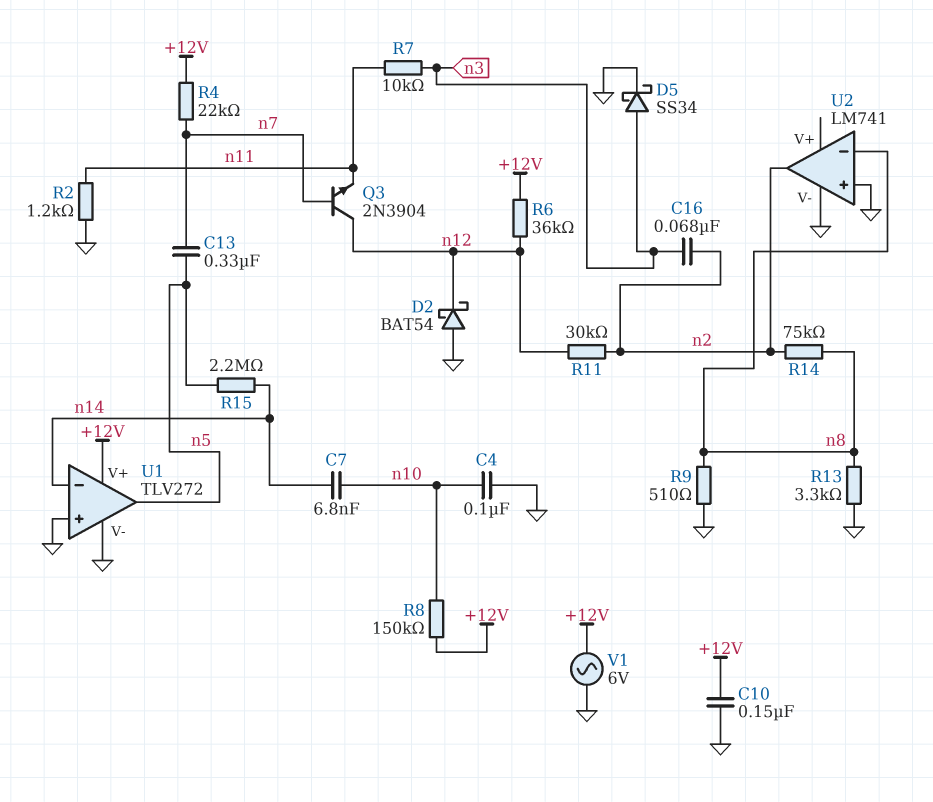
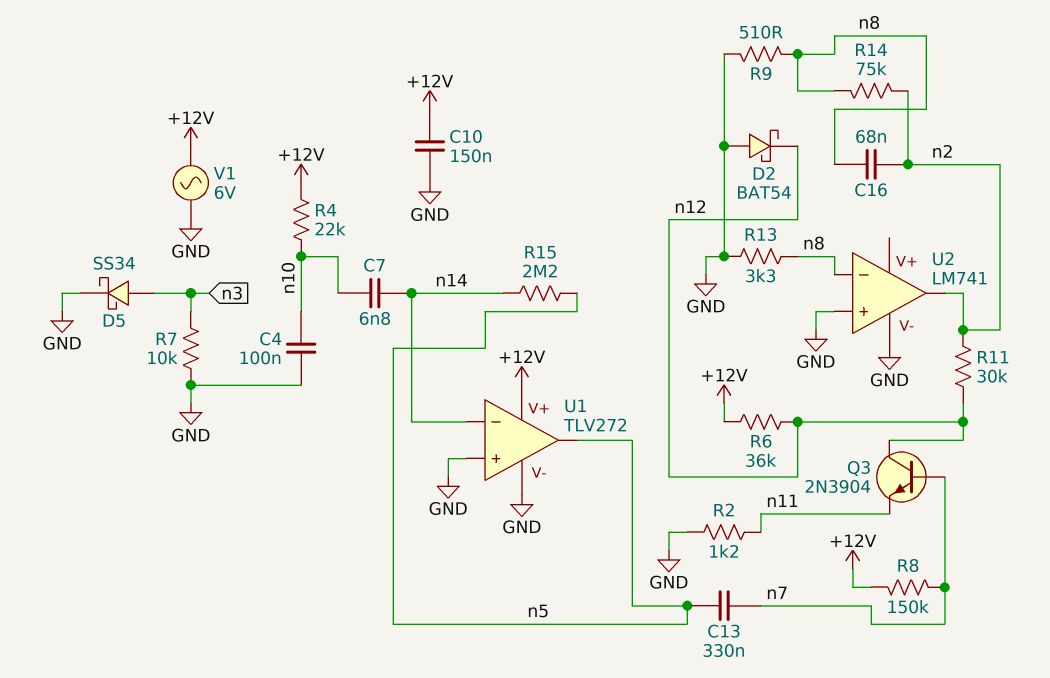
C16: 68nF (n2, n3) -> 68nF (n2, n8)
R4: 22k (+12V, n7) -> 22k (+12V, n10)
R7: 10k (n3, n11) -> 10k (GND, n3)
R8: 150k (+12V, n10) -> 150k (+12V, n7)

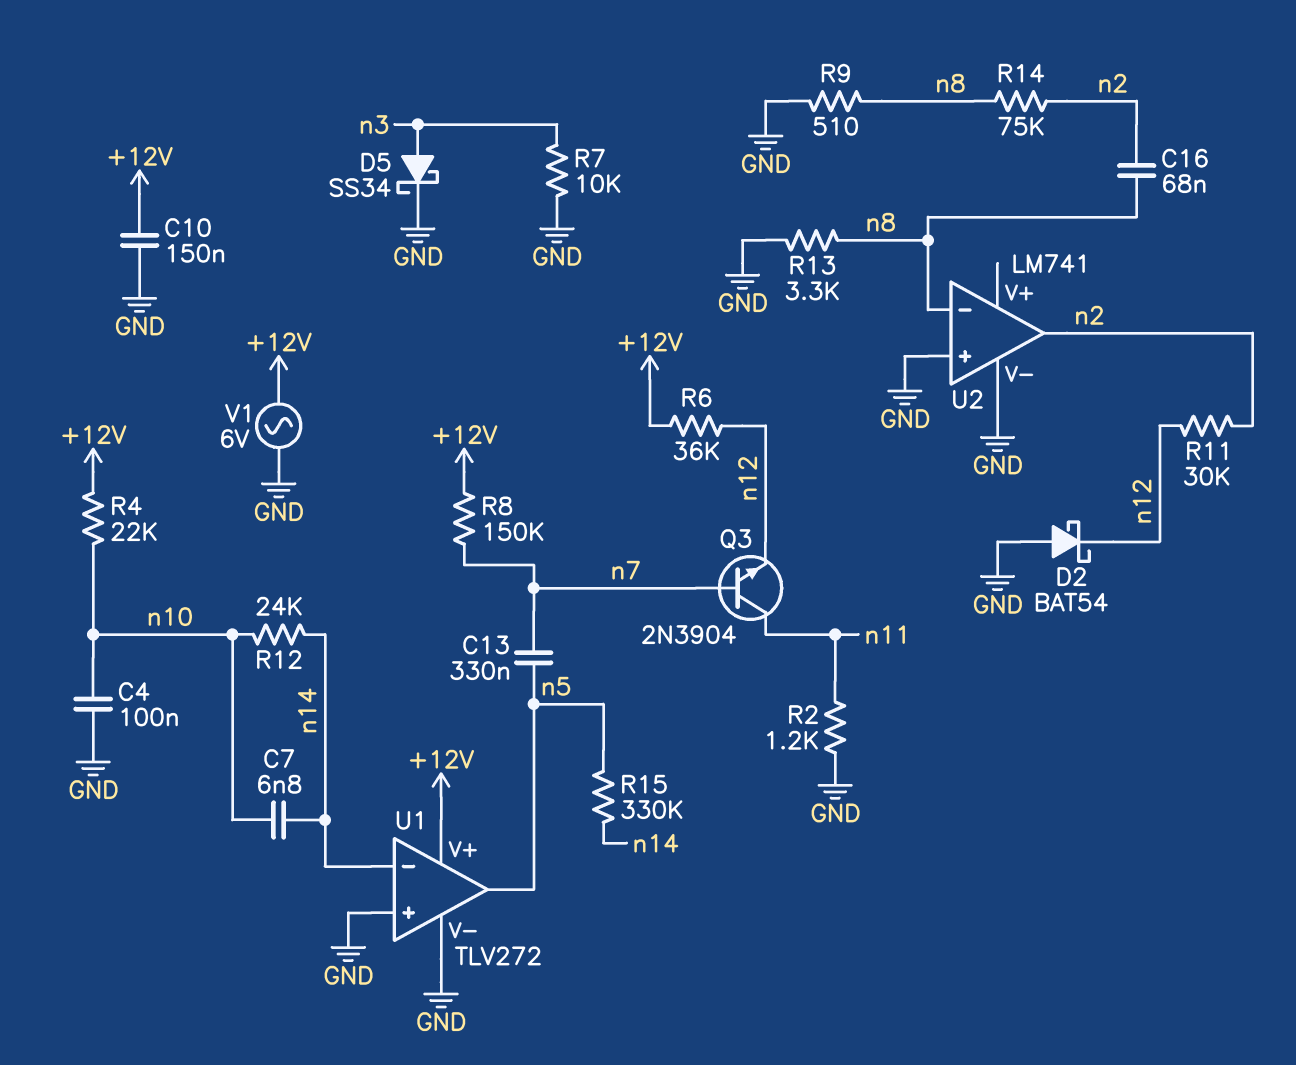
Q3: NPN 2N3904 (B n7, C n12, E n11) -> NPN 2N3904 (B n7, C n11, E n12)
R12: none -> 24k (n10, n14)
R15: 2.2M (n5, n14) -> 330k (n5, n14)

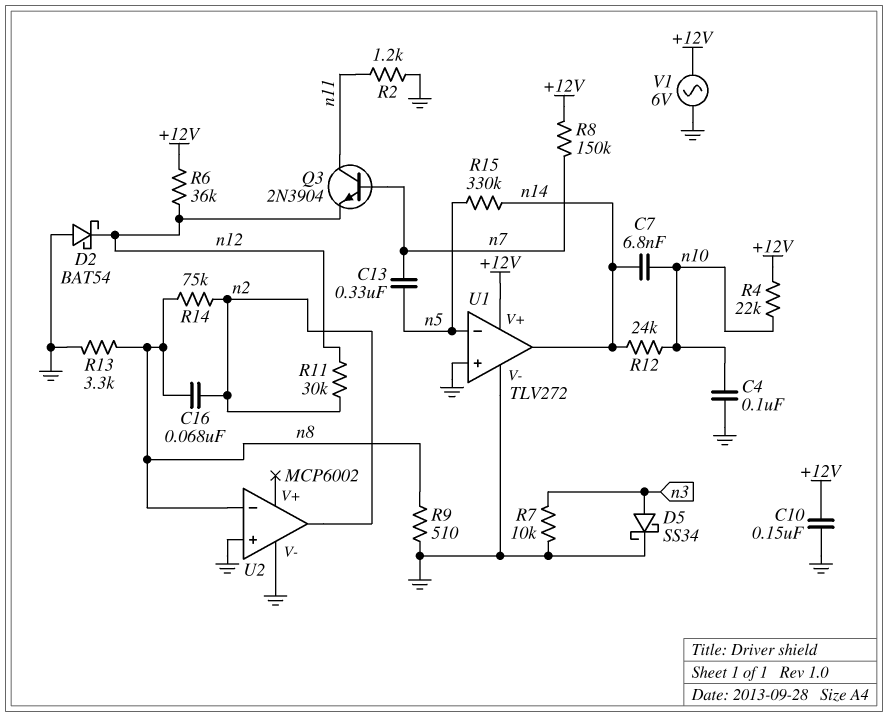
U1 pin in-: n14 -> n5
U1 pin out: n5 -> n14
U2: LM741 -> MCP6002

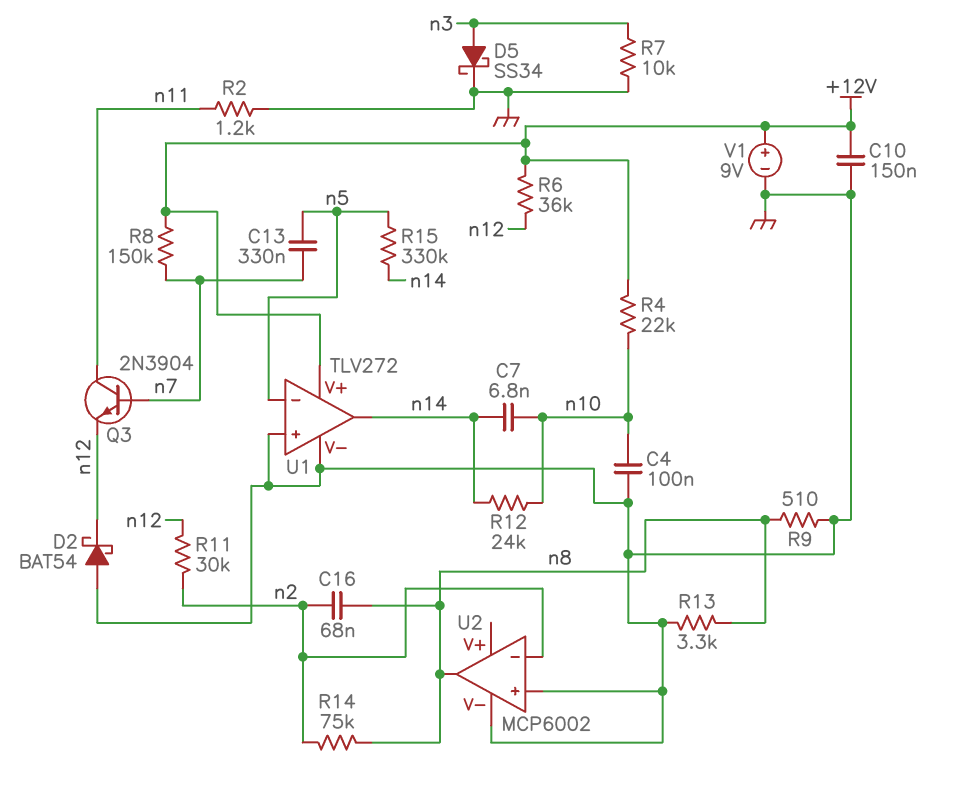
U2 pin in-: n8 -> n2
U2 pin out: n2 -> n8
V1: AC 6V (+12V, GND) -> 9V (plus +12V, minus GND)

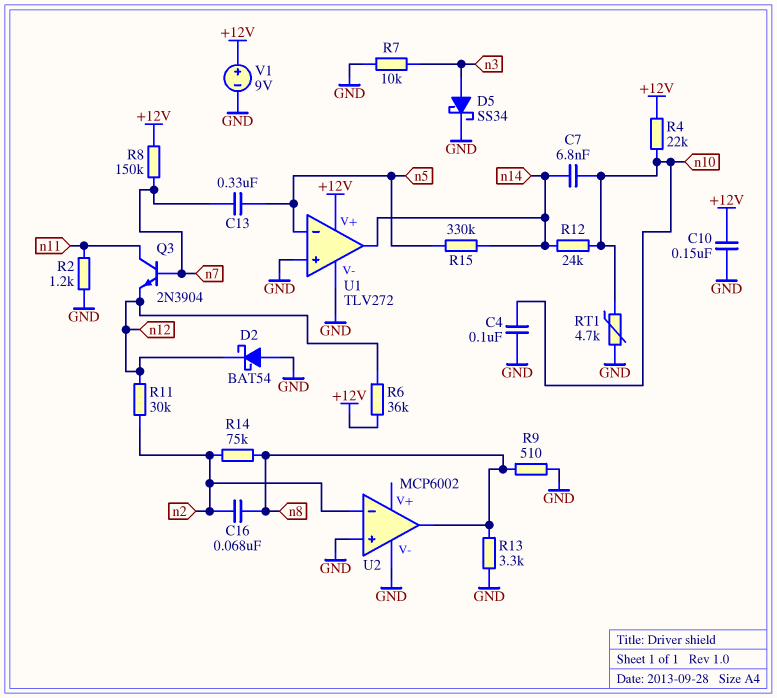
RT1: none -> 4.7k (GND, n10)

